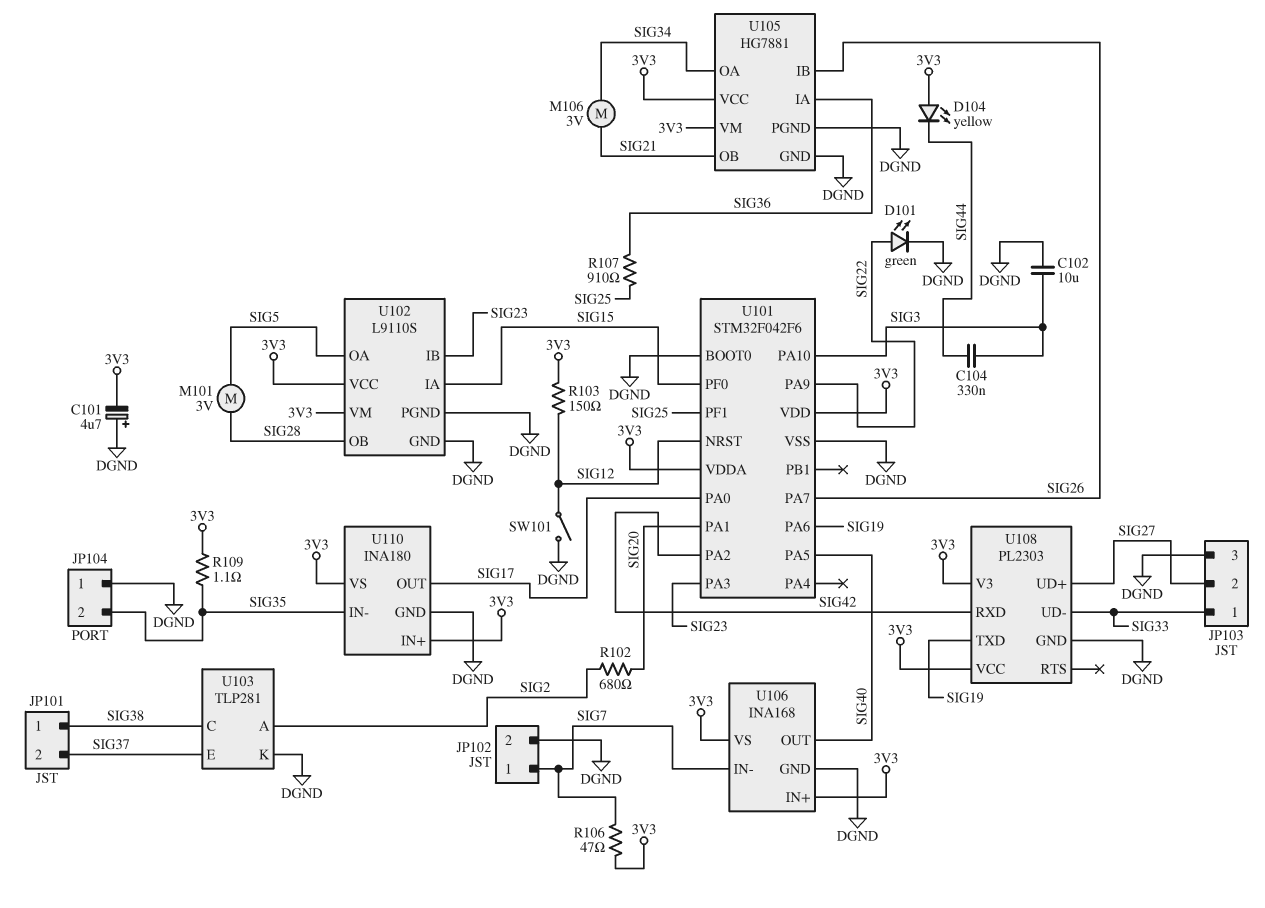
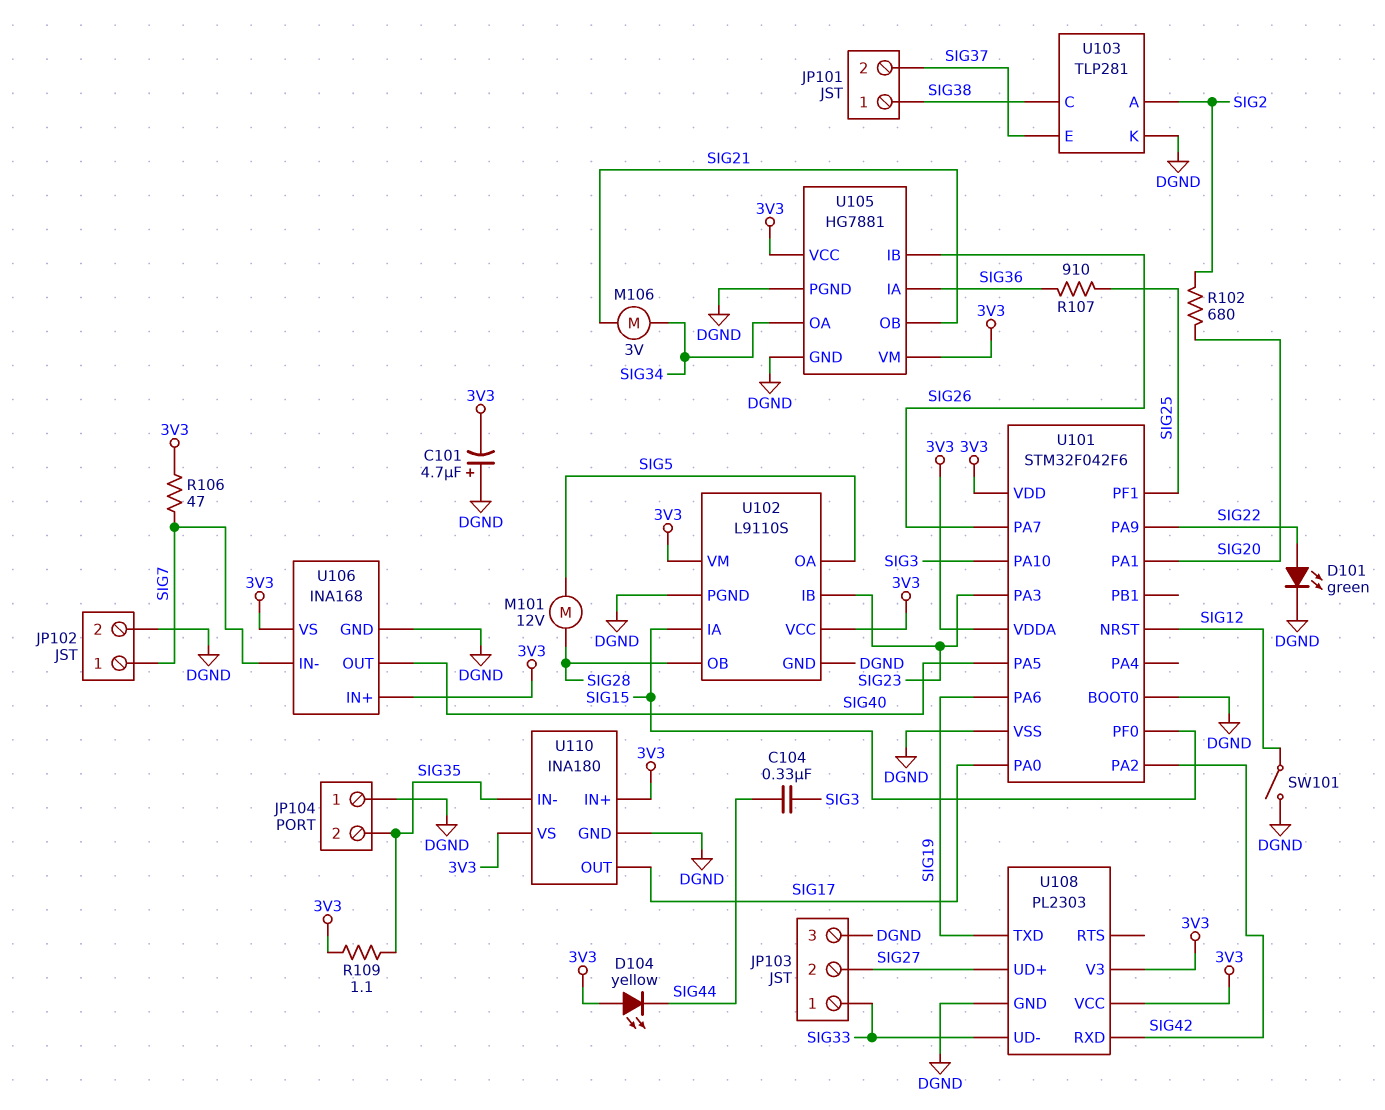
C102: 10uF (DGND, SIG3) -> none
M101: motor 3V (SIG5, SIG28) -> motor 12V (SIG5, SIG28)
R103: 150 (3V3, SIG12) -> none

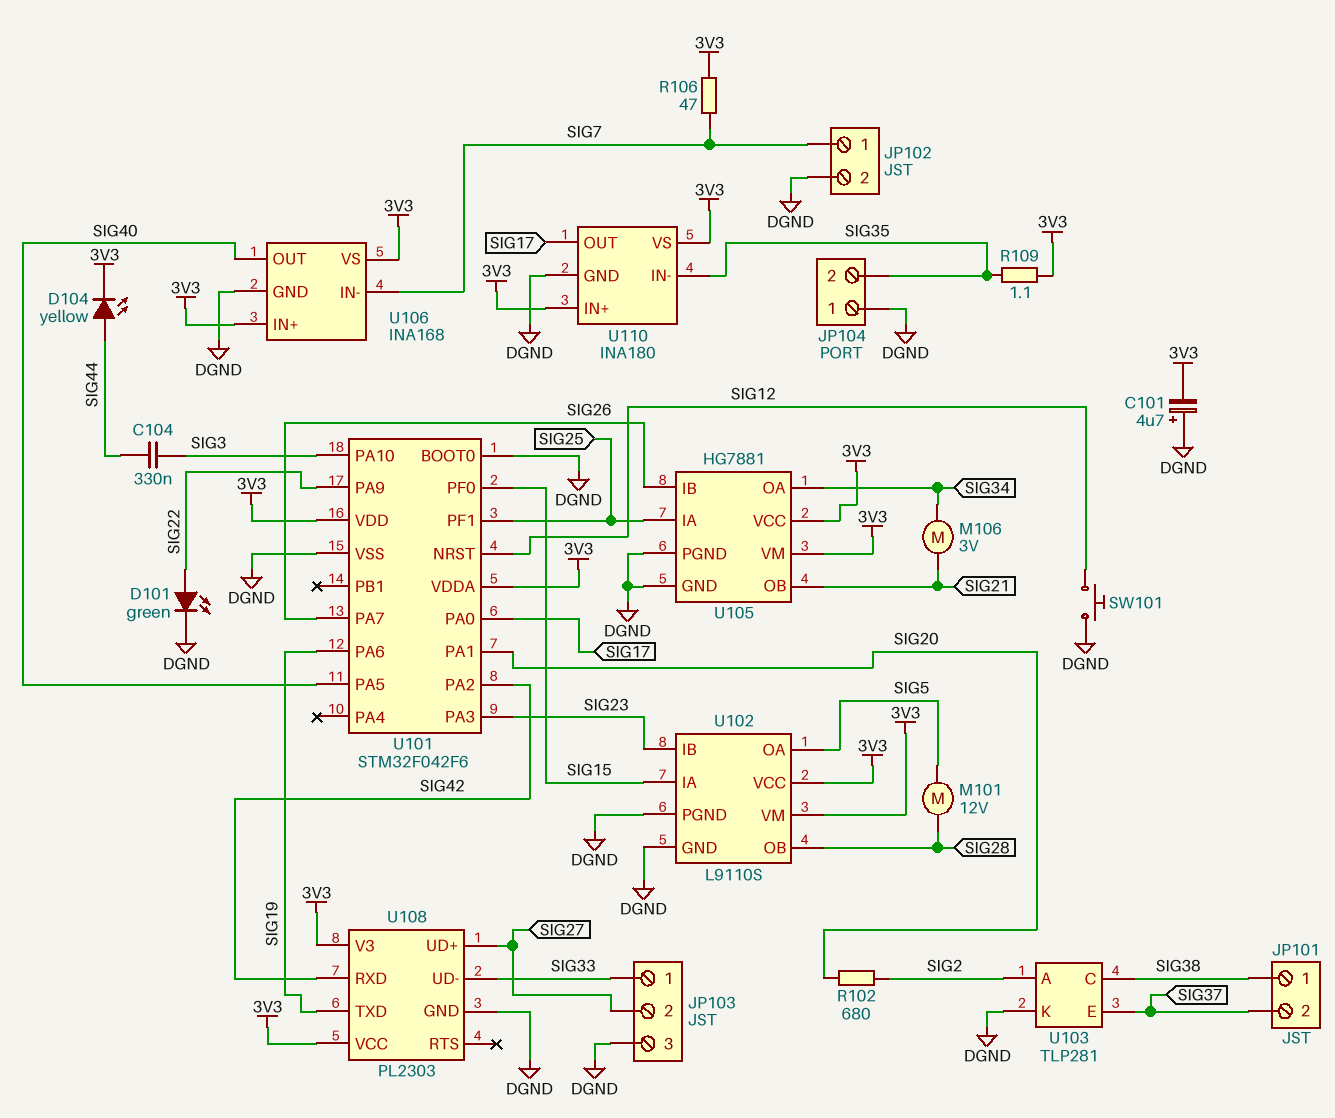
D104: LED yellow (A 3V3, K SIG44) -> LED yellow (A SIG44, K 3V3)
R107: 910 (SIG25, SIG36) -> none
SW101: switch (DGND, SIG12) -> button (DGND, SIG12)
U105 pin IA: SIG36 -> SIG25

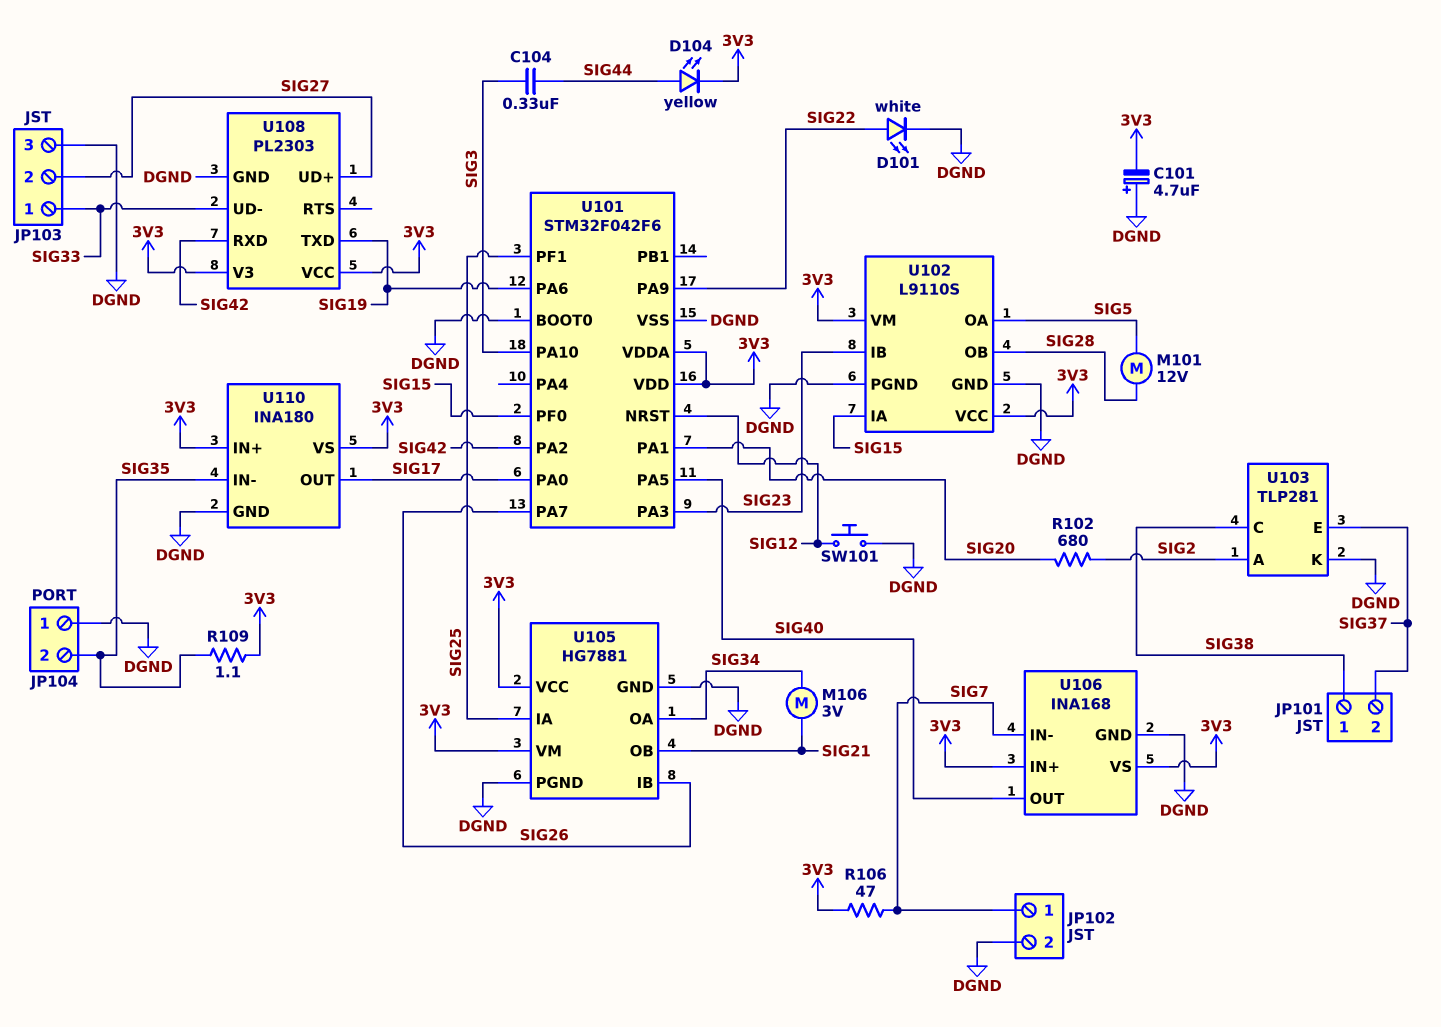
D101: LED green (A SIG22, K DGND) -> LED white (A SIG22, K DGND)

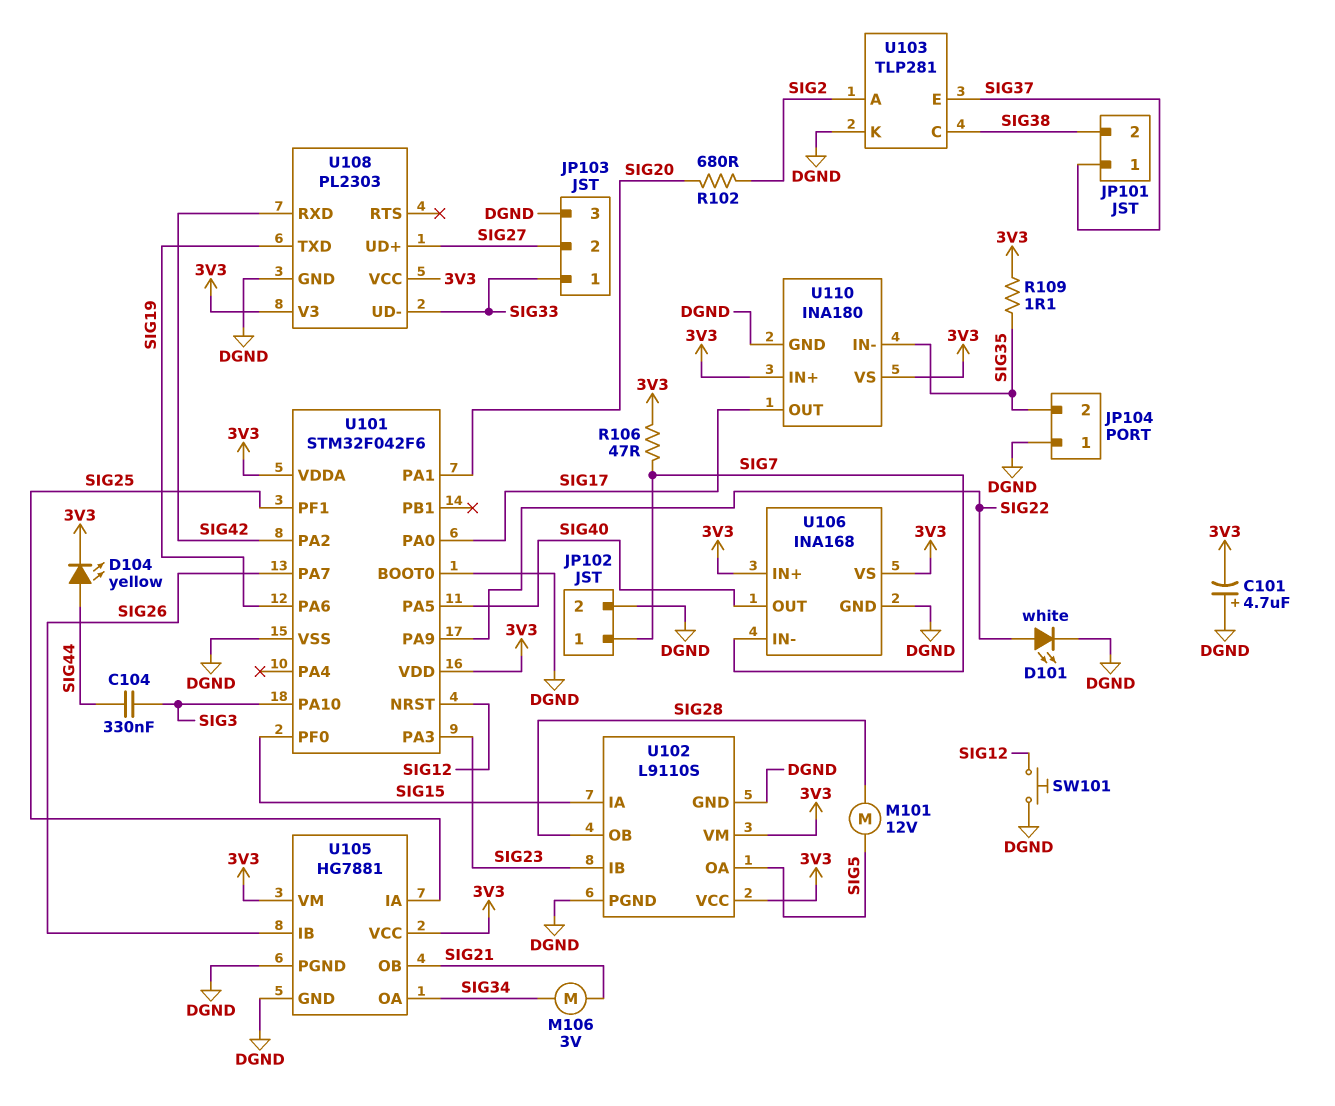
JP101 pin 1: SIG38 -> SIG37
JP101 pin 2: SIG37 -> SIG38

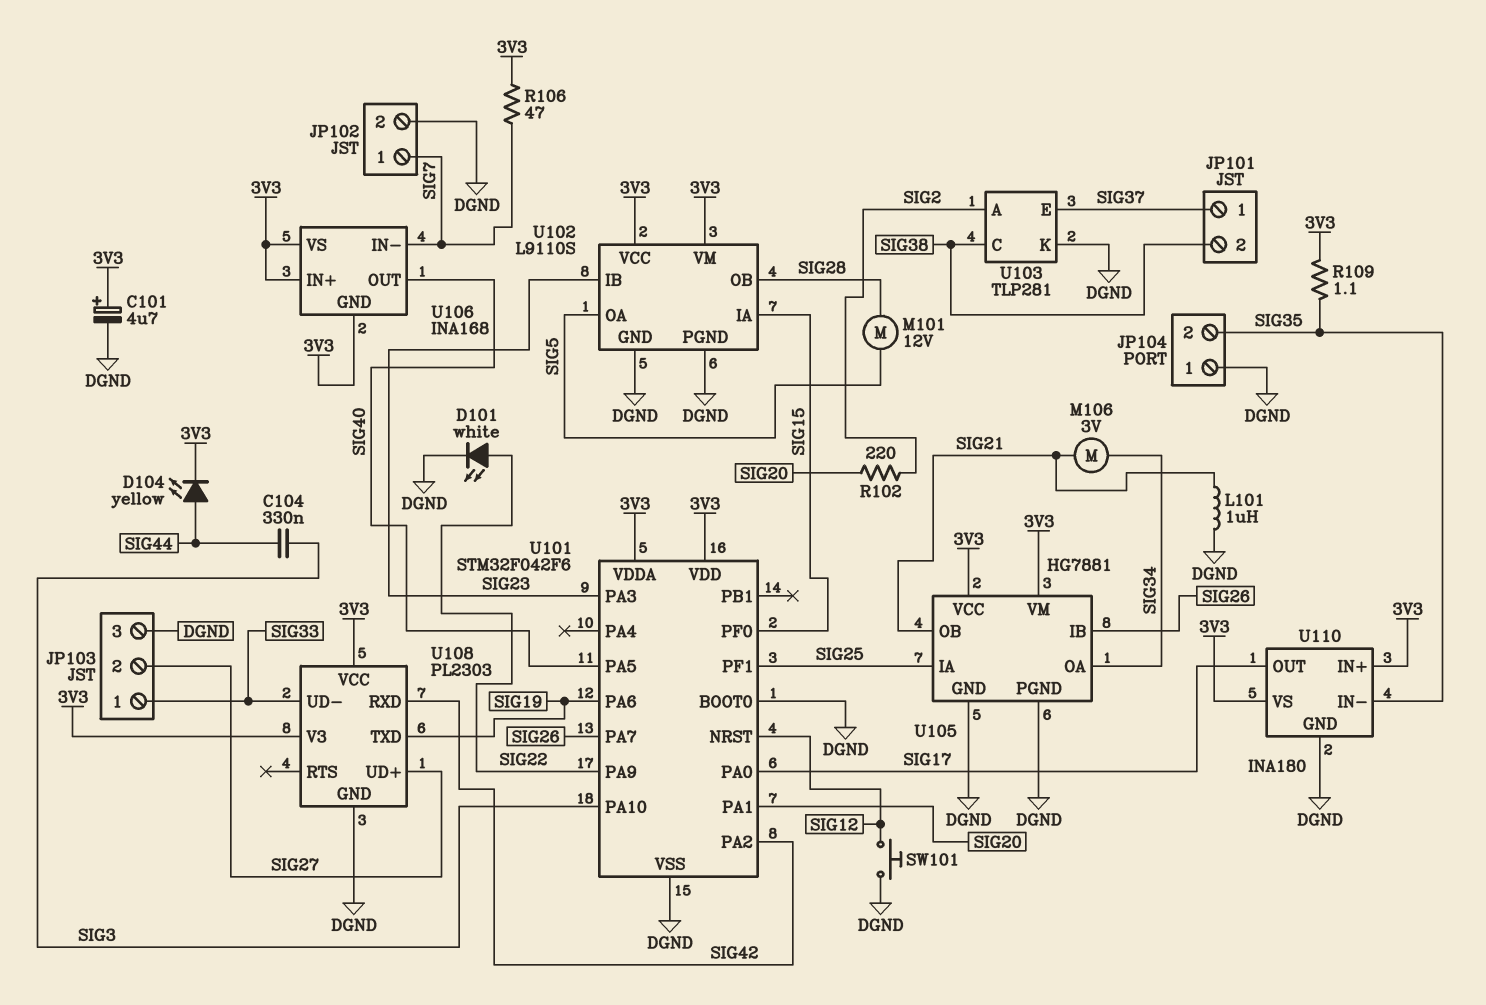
C101: 4.7uF (plus DGND, minus 3V3) -> 4.7uF (plus 3V3, minus DGND)
L101: none -> 1uH (DGND, SIG21)
R102: 680 (SIG2, SIG20) -> 220 (SIG2, SIG20)
U106 pin GND: DGND -> 3V3

